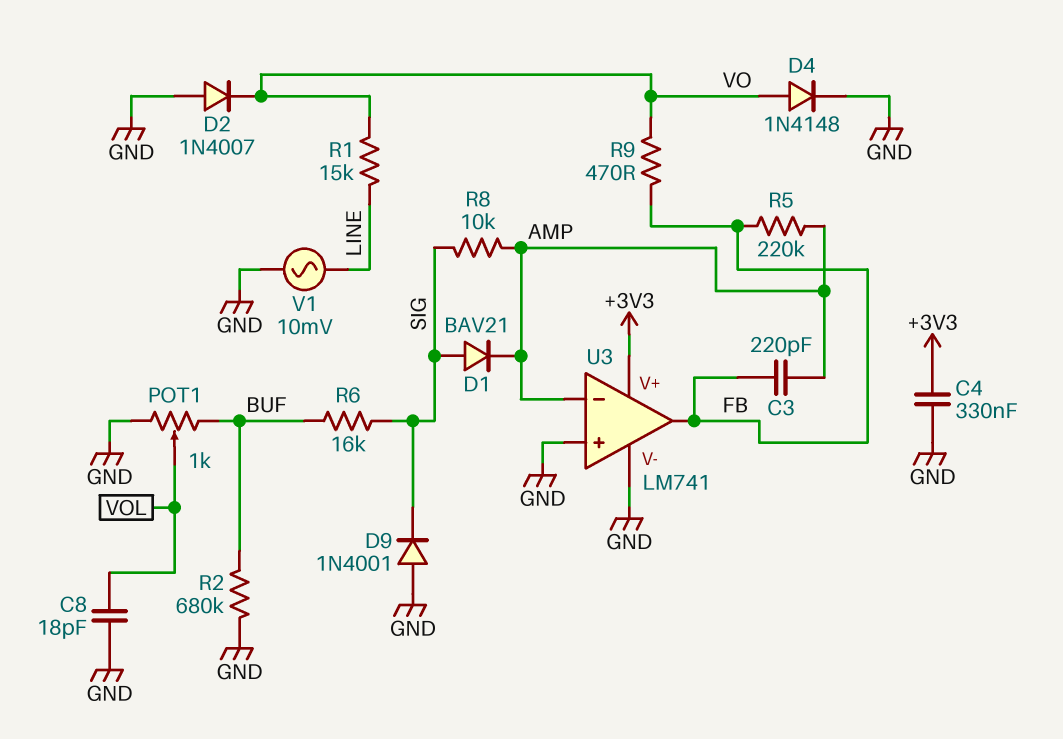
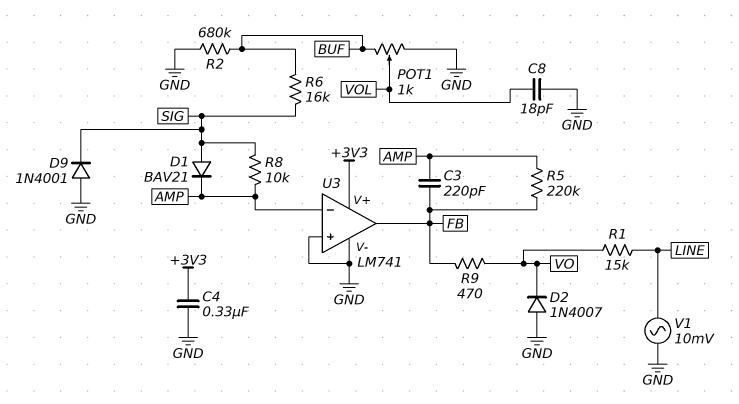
D4: diode 1N4148 (A VO, K GND) -> none

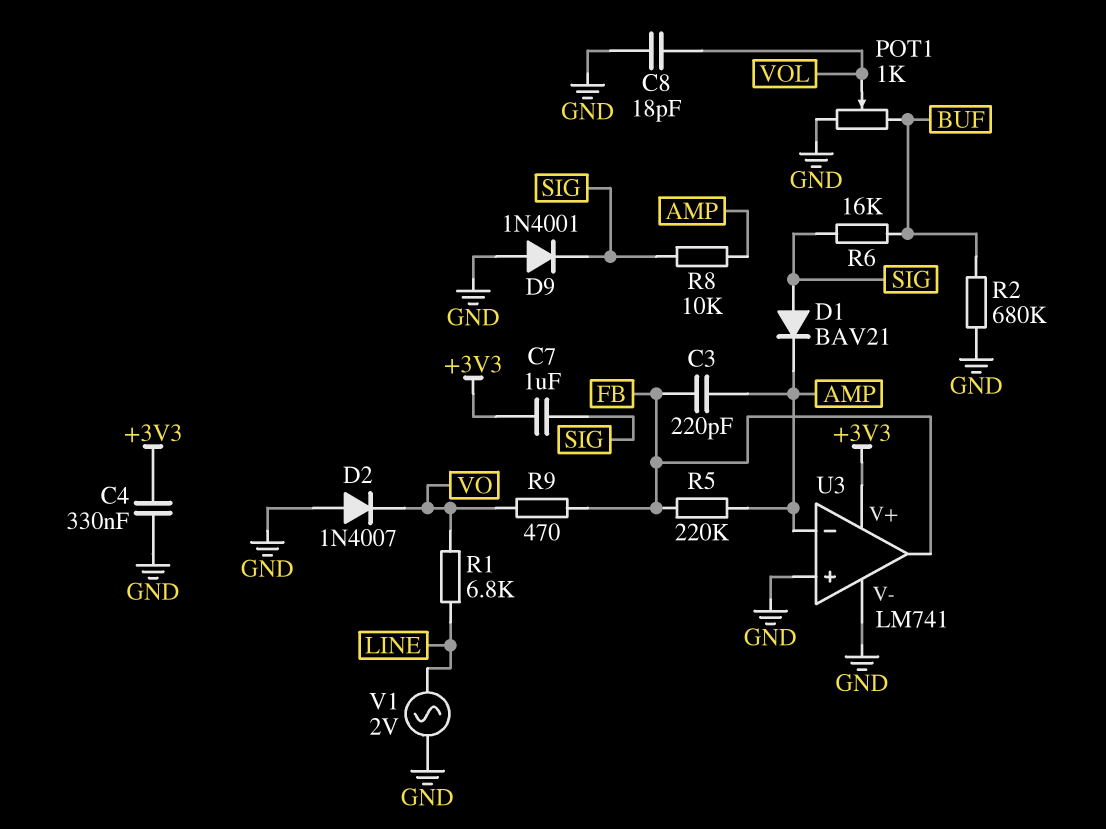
C7: none -> 1uF (+3V3, SIG)
R1: 15k (LINE, VO) -> 6.8k (LINE, VO)
V1: AC 10mV (GND, LINE) -> AC 2V (GND, LINE)

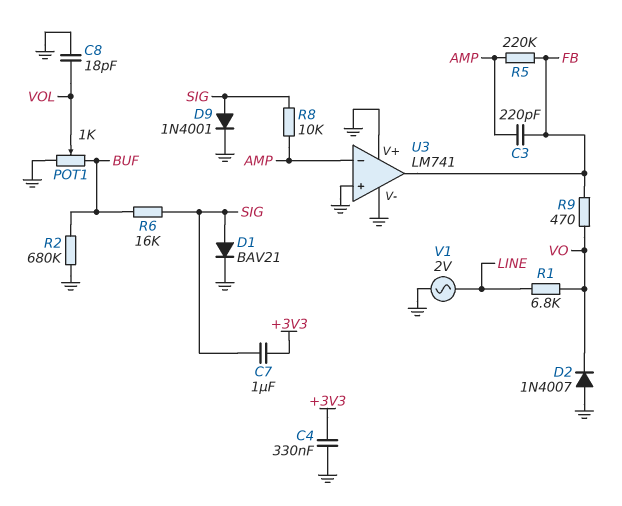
D1: diode BAV21 (A SIG, K AMP) -> diode BAV21 (A SIG, K GND)
D9: diode 1N4001 (A GND, K SIG) -> diode 1N4001 (A SIG, K GND)
U3 pin V+: +3V3 -> GND

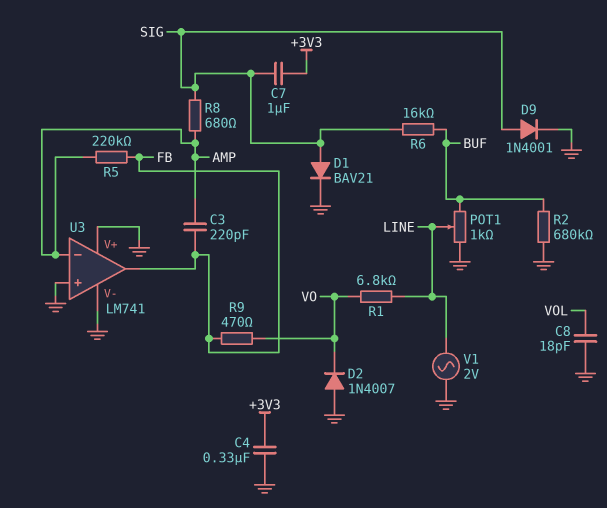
POT1: 1k (BUF, GND, wiper VOL) -> 1k (BUF, GND, wiper LINE)
R8: 10k (AMP, SIG) -> 680 (AMP, SIG)

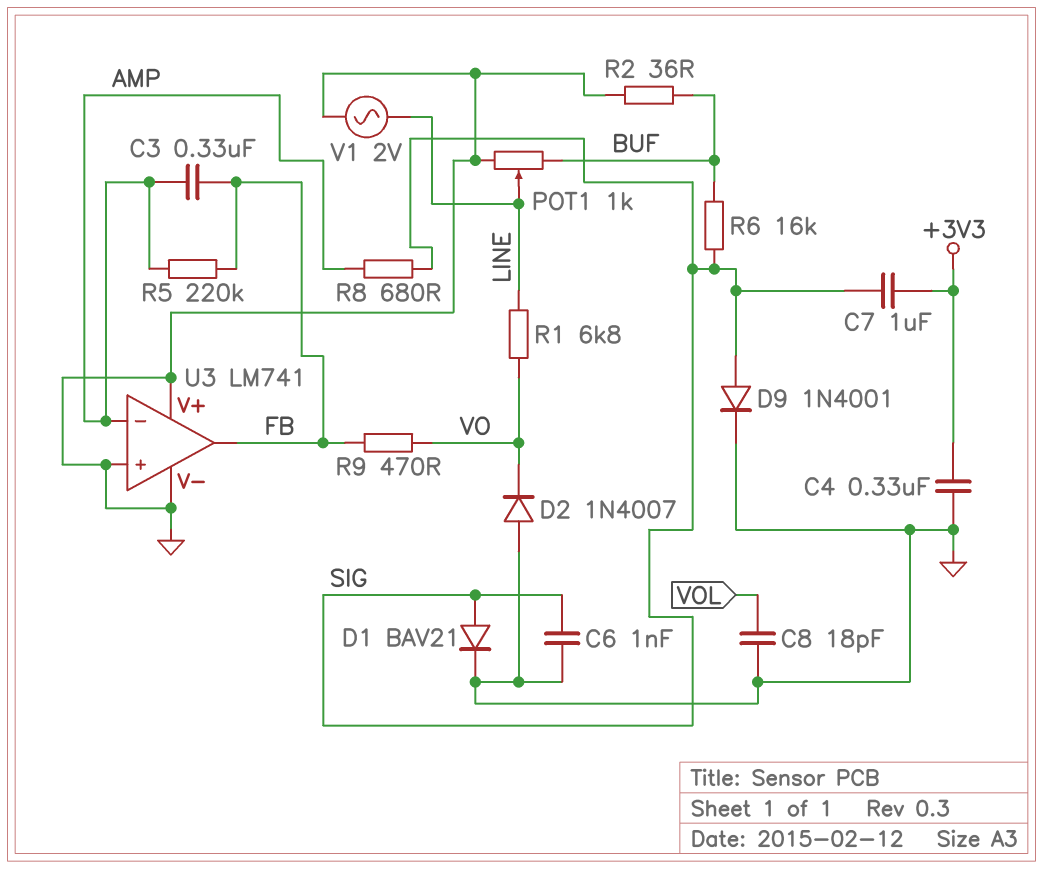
C3: 220pF (AMP, FB) -> 330nF (AMP, FB)
C6: none -> 1nF (GND, SIG)
R2: 680k (BUF, GND) -> 36 (BUF, GND)

